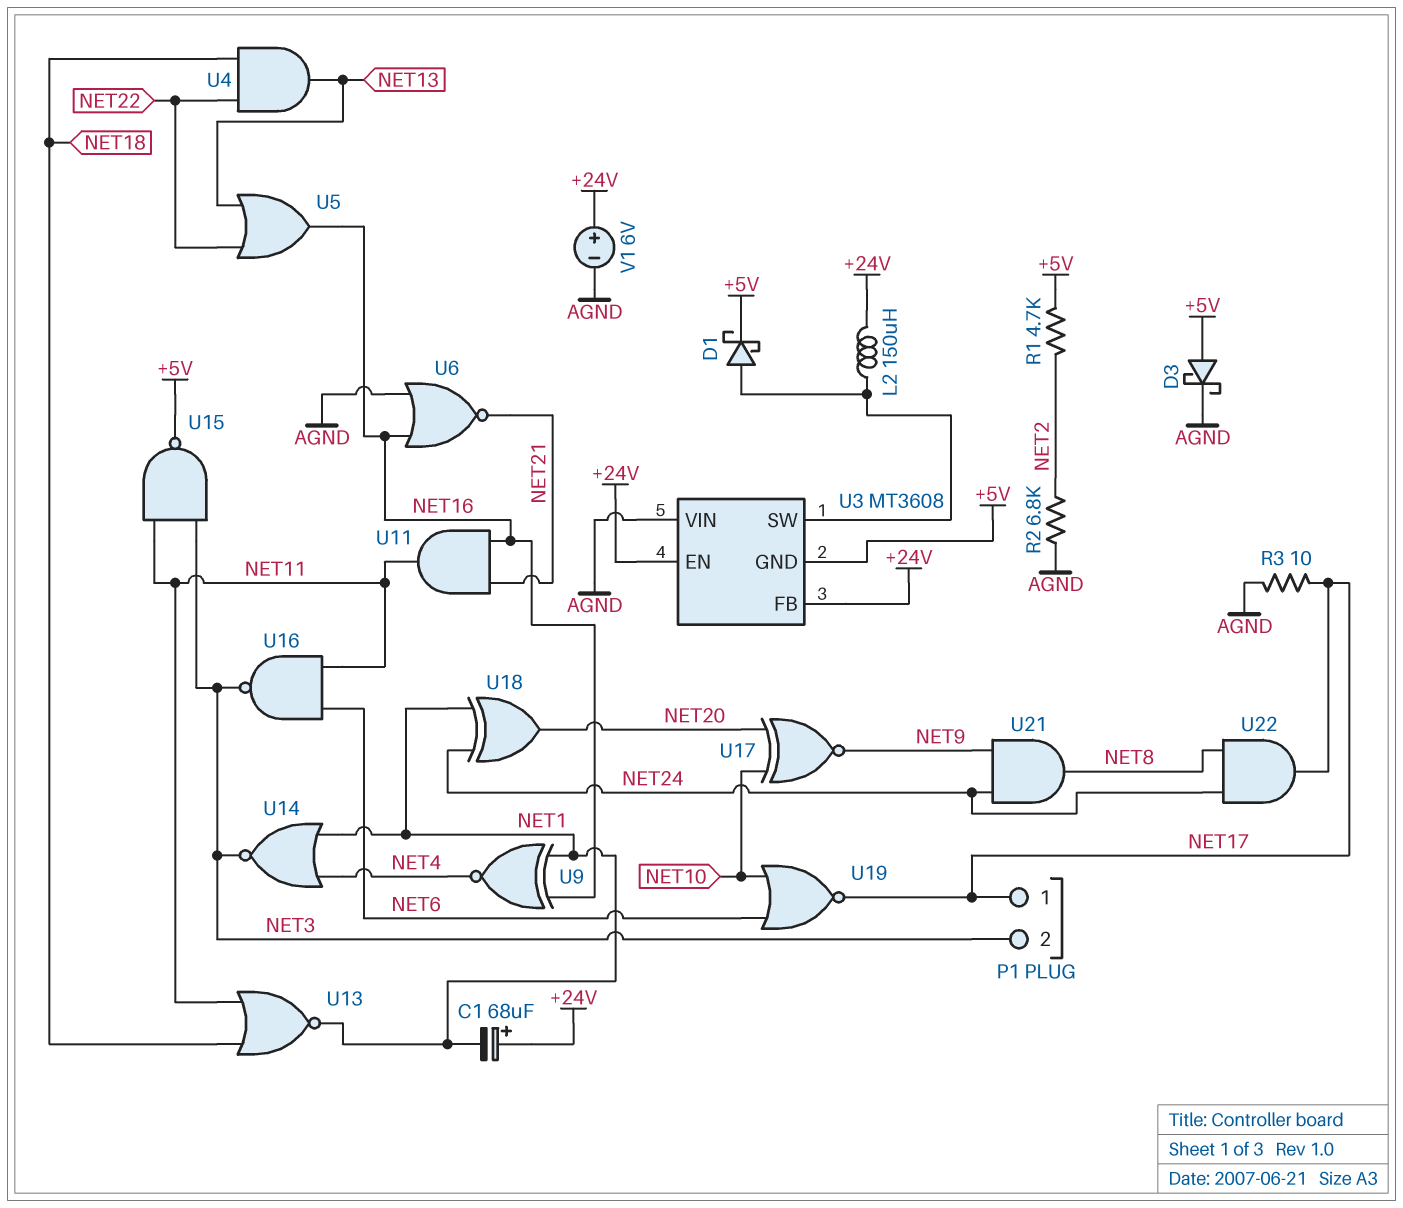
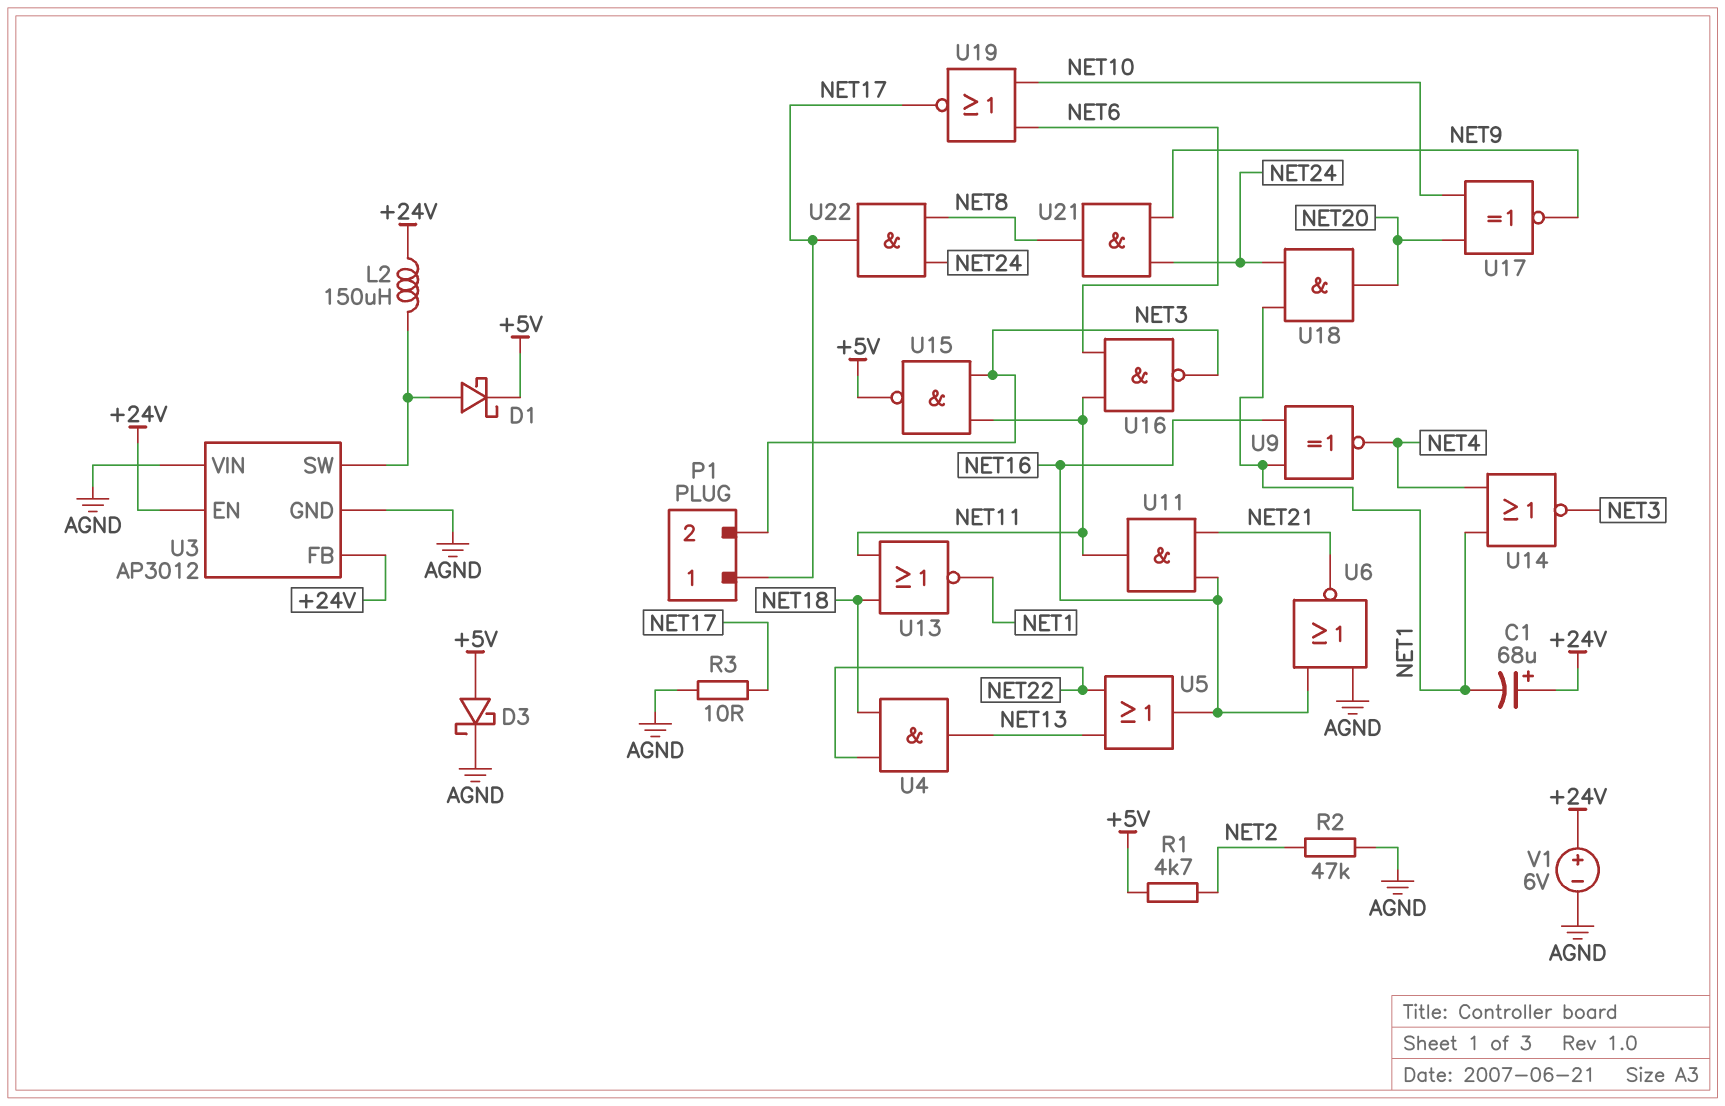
R2: 6.8k (AGND, NET2) -> 47k (AGND, NET2)
U3: MT3608 -> AP3012
U3 pin GND: +5V -> AGND
U18: XOR (in NET1, in NET24, out NET20) -> AND (in NET1, in NET24, out NET20)

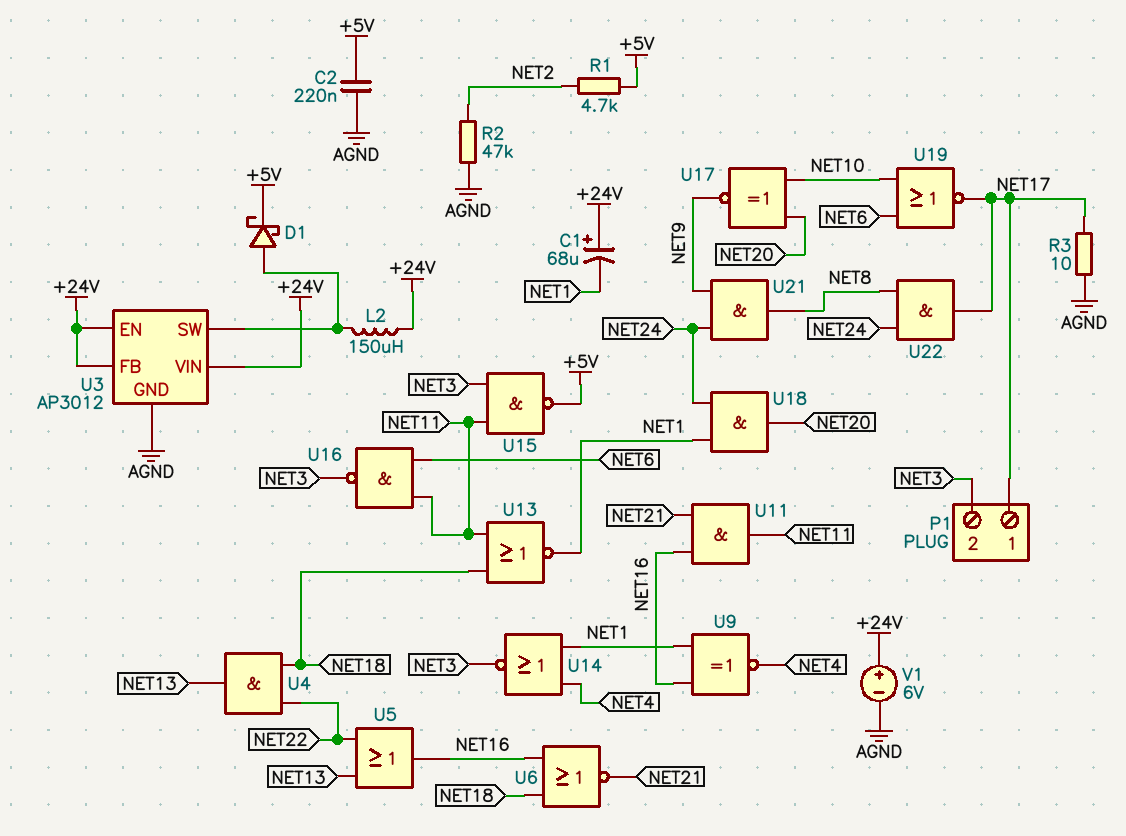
C2: none -> 220nF (+5V, AGND)
D3: schottky (A +5V, K AGND) -> none
U3 pin VIN: AGND -> +24V
U6: NOR (in AGND, in NET16, out NET21) -> NOR (in NET16, in NET18, out NET21)

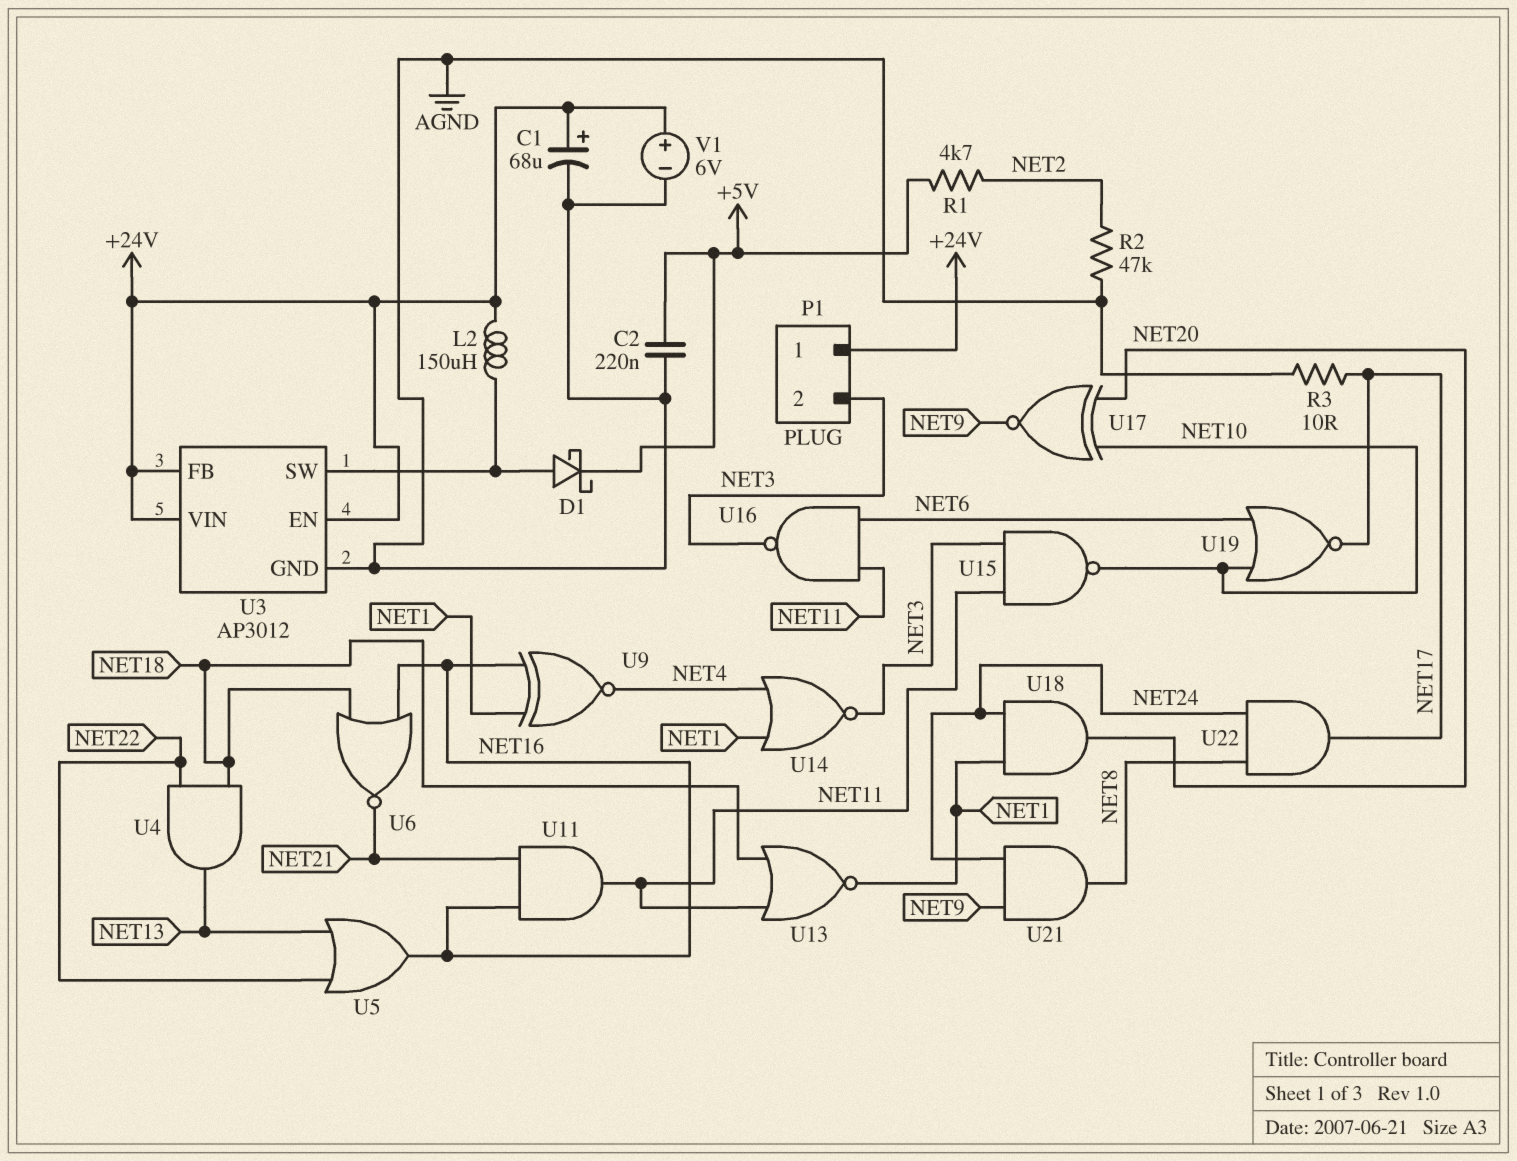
C1: 68uF (plus +24V, minus NET1) -> 68uF (plus +24V, minus AGND)
P1 pin 1: NET17 -> +24V
U15: NAND (in NET3, in NET11, out +5V) -> NAND (in NET3, in NET11, out NET10)

